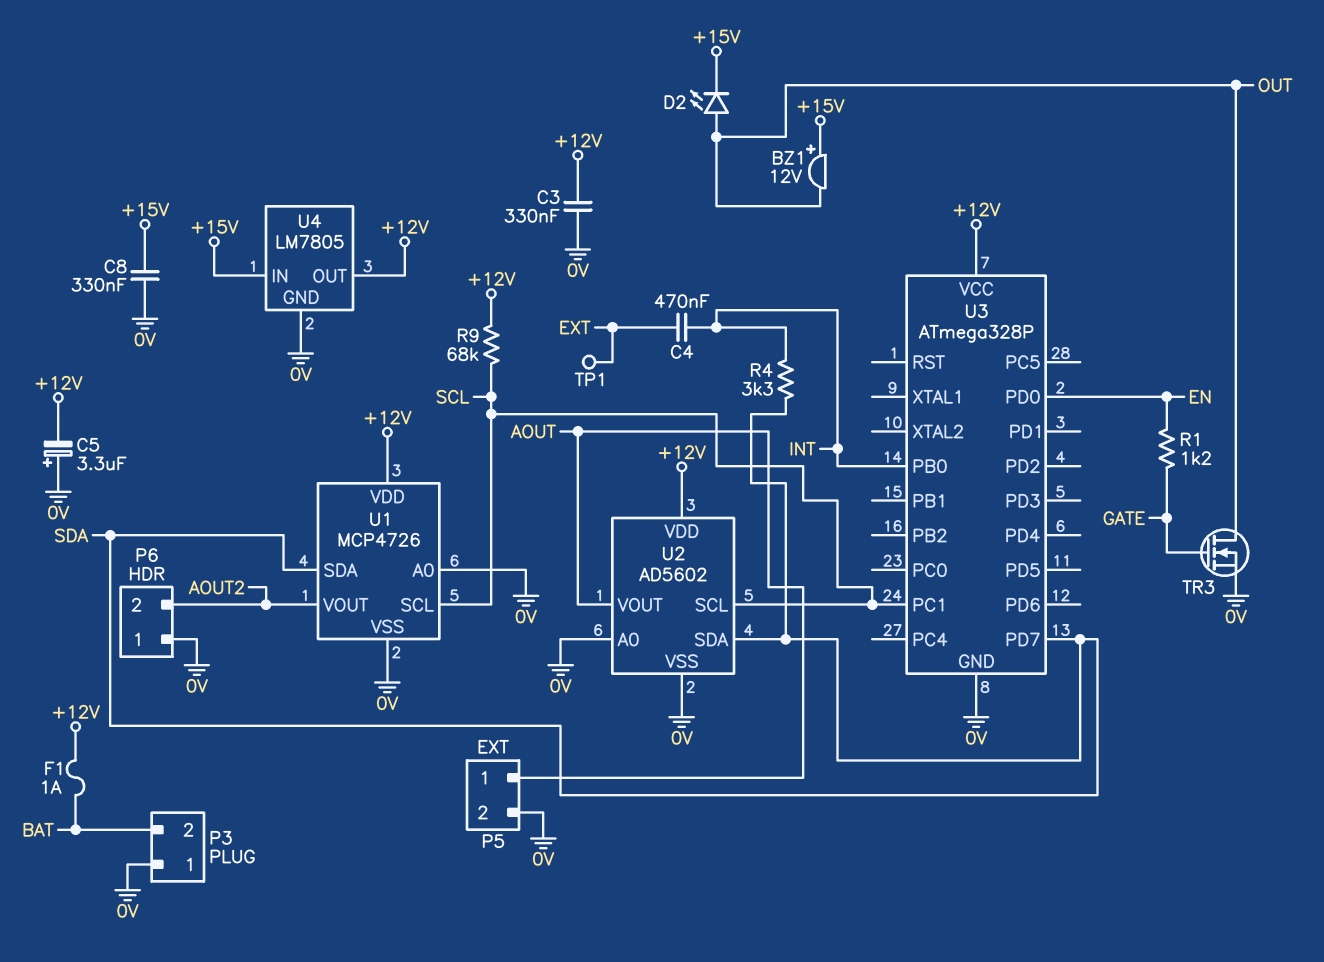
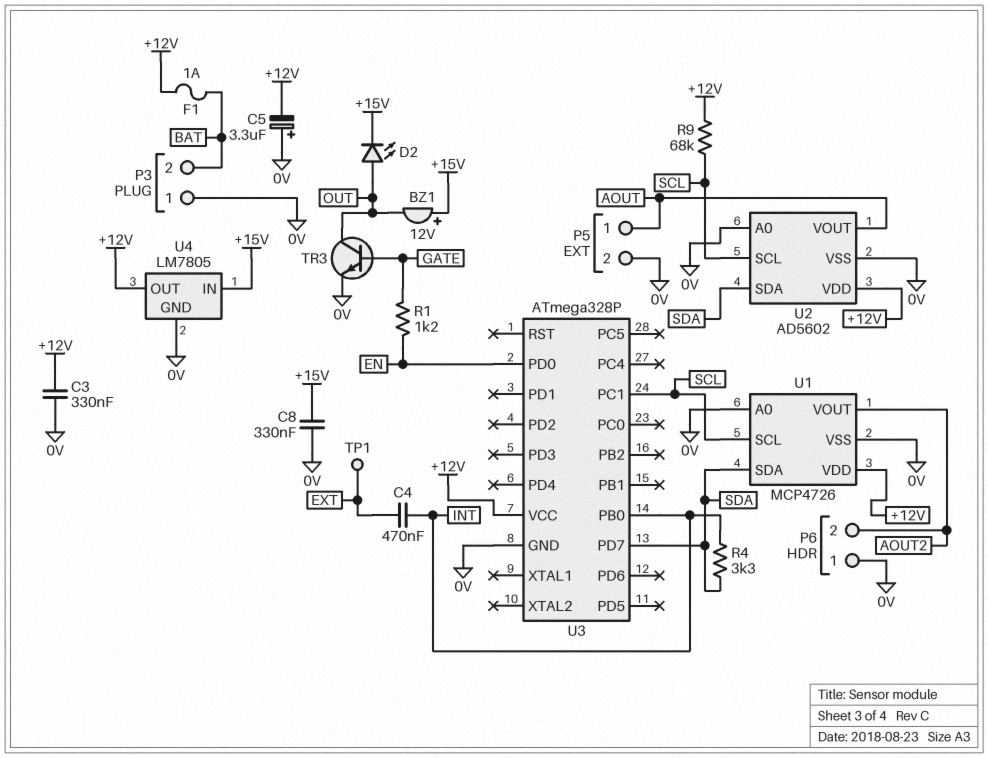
TR3: NMOS (G GATE, D OUT, S 0V) -> NPN (B GATE, C OUT, E 0V)

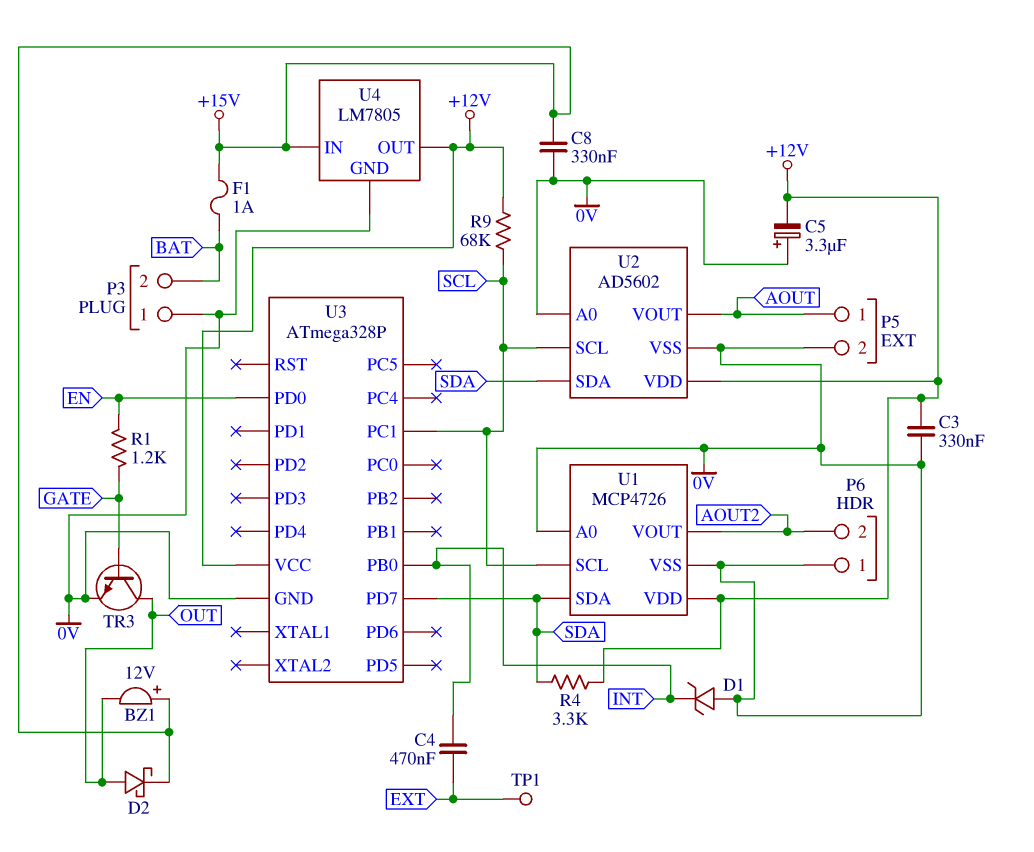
D1: none -> zener (A 0V, K INT)
D2: LED (A OUT, K +15V) -> schottky (A OUT, K +15V)
F1: 1A (+12V, BAT) -> 1A (+15V, BAT)
R4: 3.3k (INT, SDA) -> 3.3k (+12V, SDA)

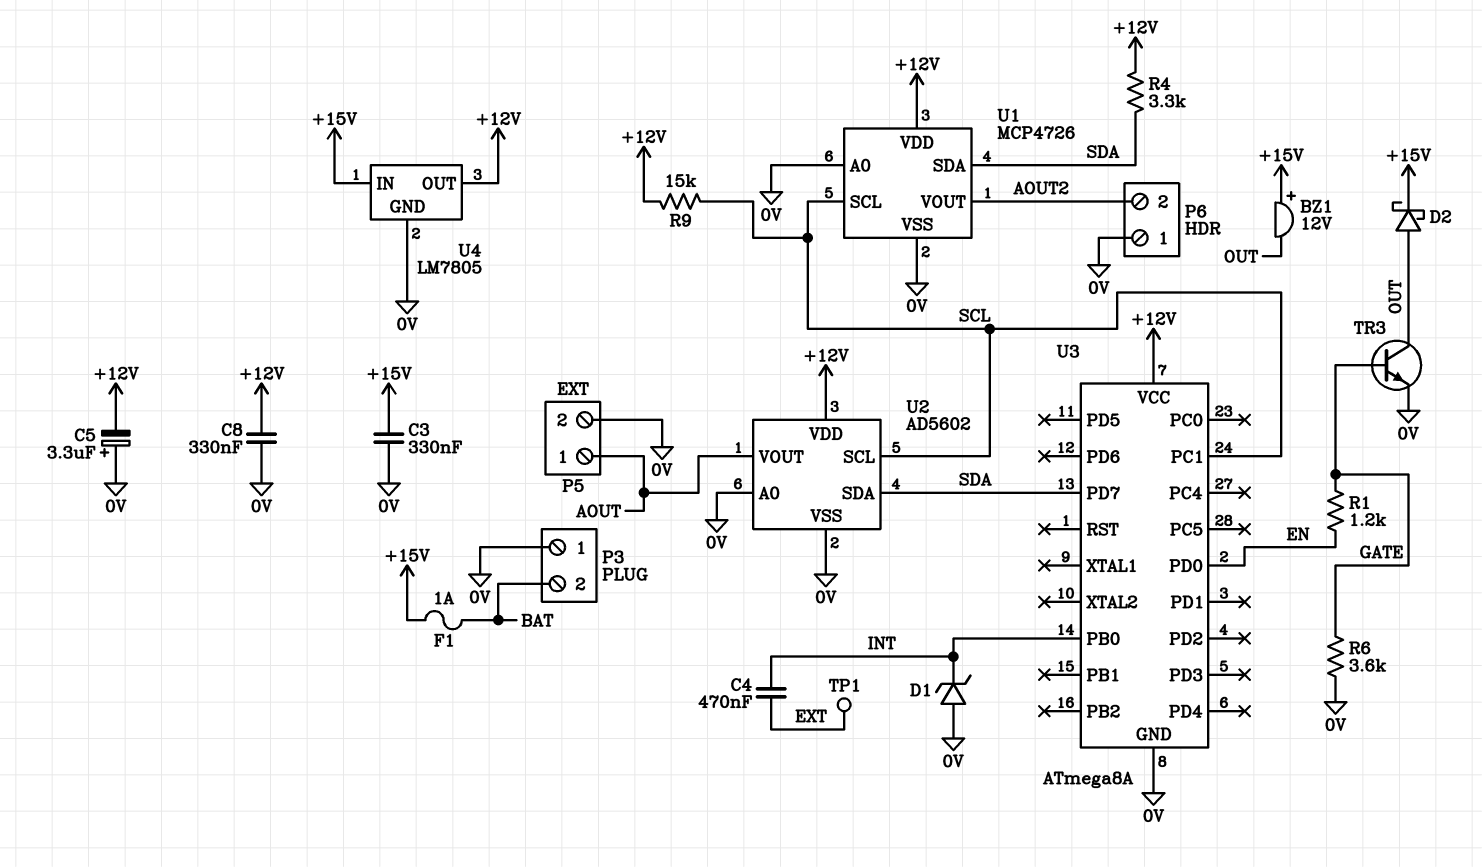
C3: 330nF (+12V, 0V) -> 330nF (+15V, 0V)
C8: 330nF (+15V, 0V) -> 330nF (+12V, 0V)
R6: none -> 3.6k (0V, GATE)
R9: 68k (+12V, SCL) -> 15k (+12V, SCL)
U3: ATmega328P -> ATmega8A

